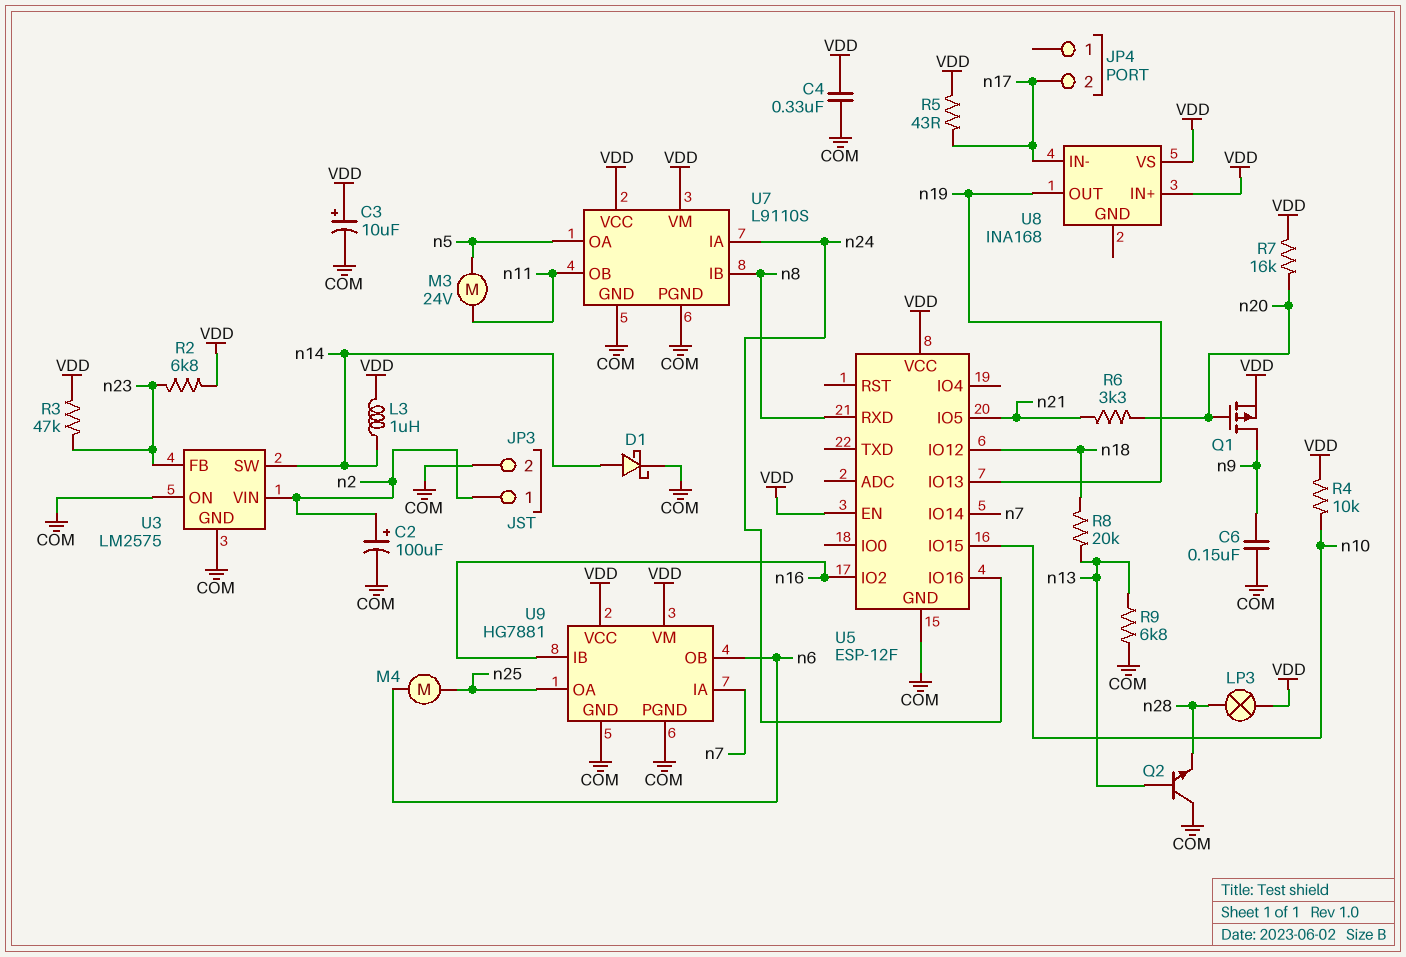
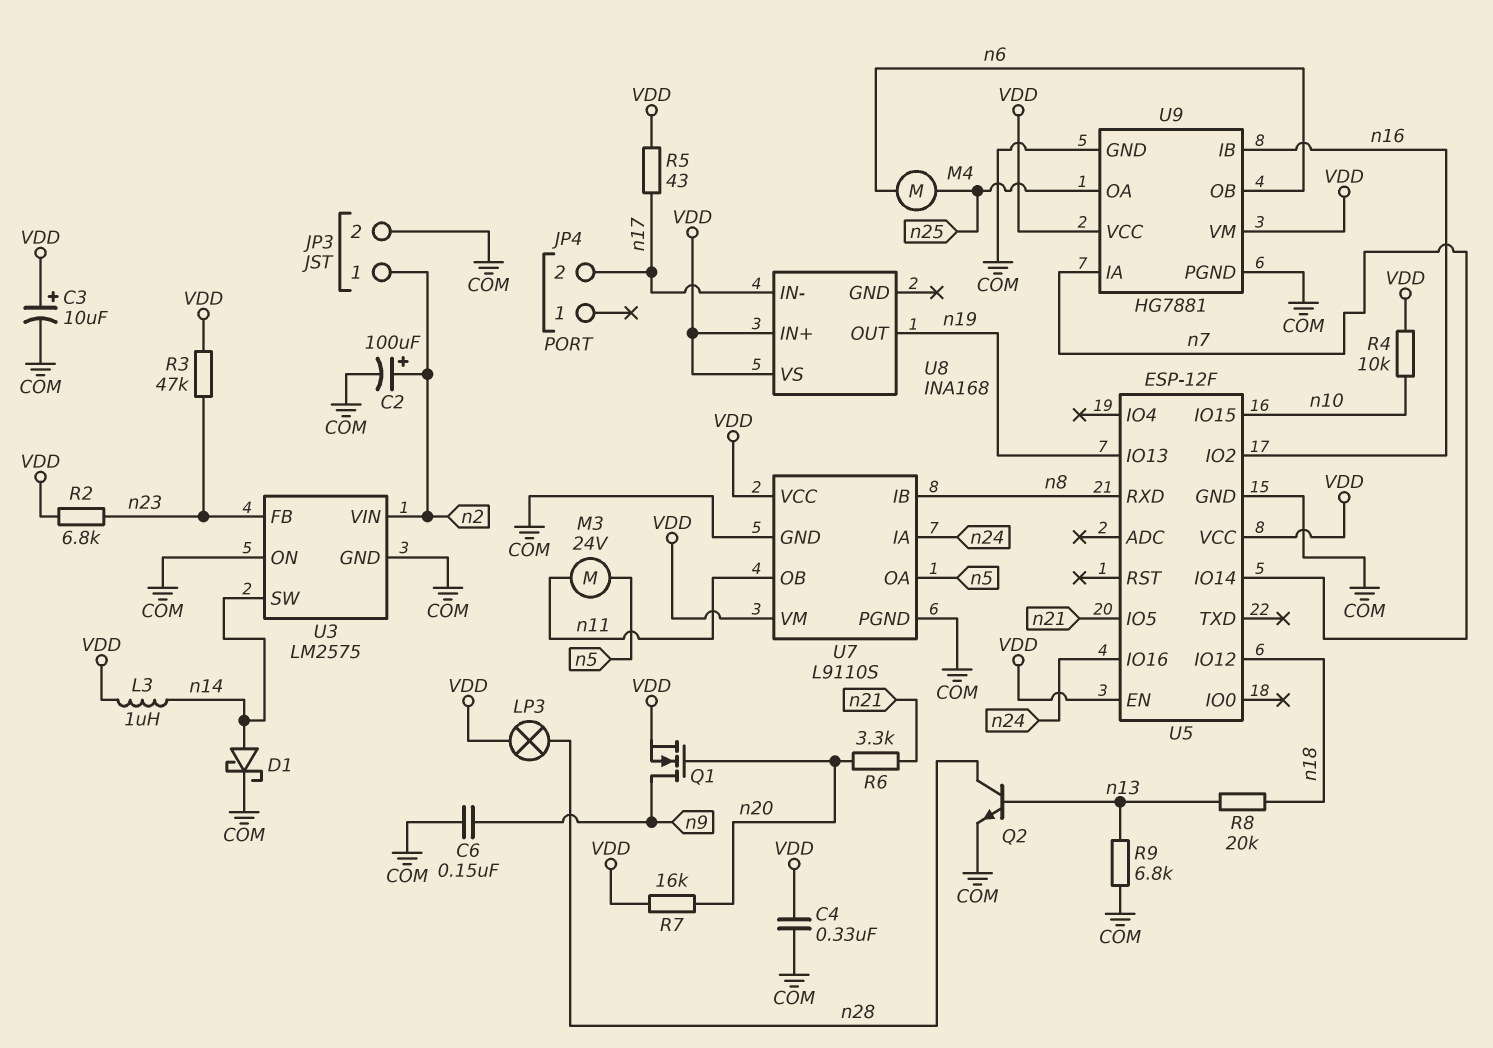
Q1: PMOS (G n20, D n9, S VDD) -> NMOS (G n20, D n9, S VDD)
Q2: NPN (B n13, C COM, E n28) -> NPN (B n13, C n28, E COM)

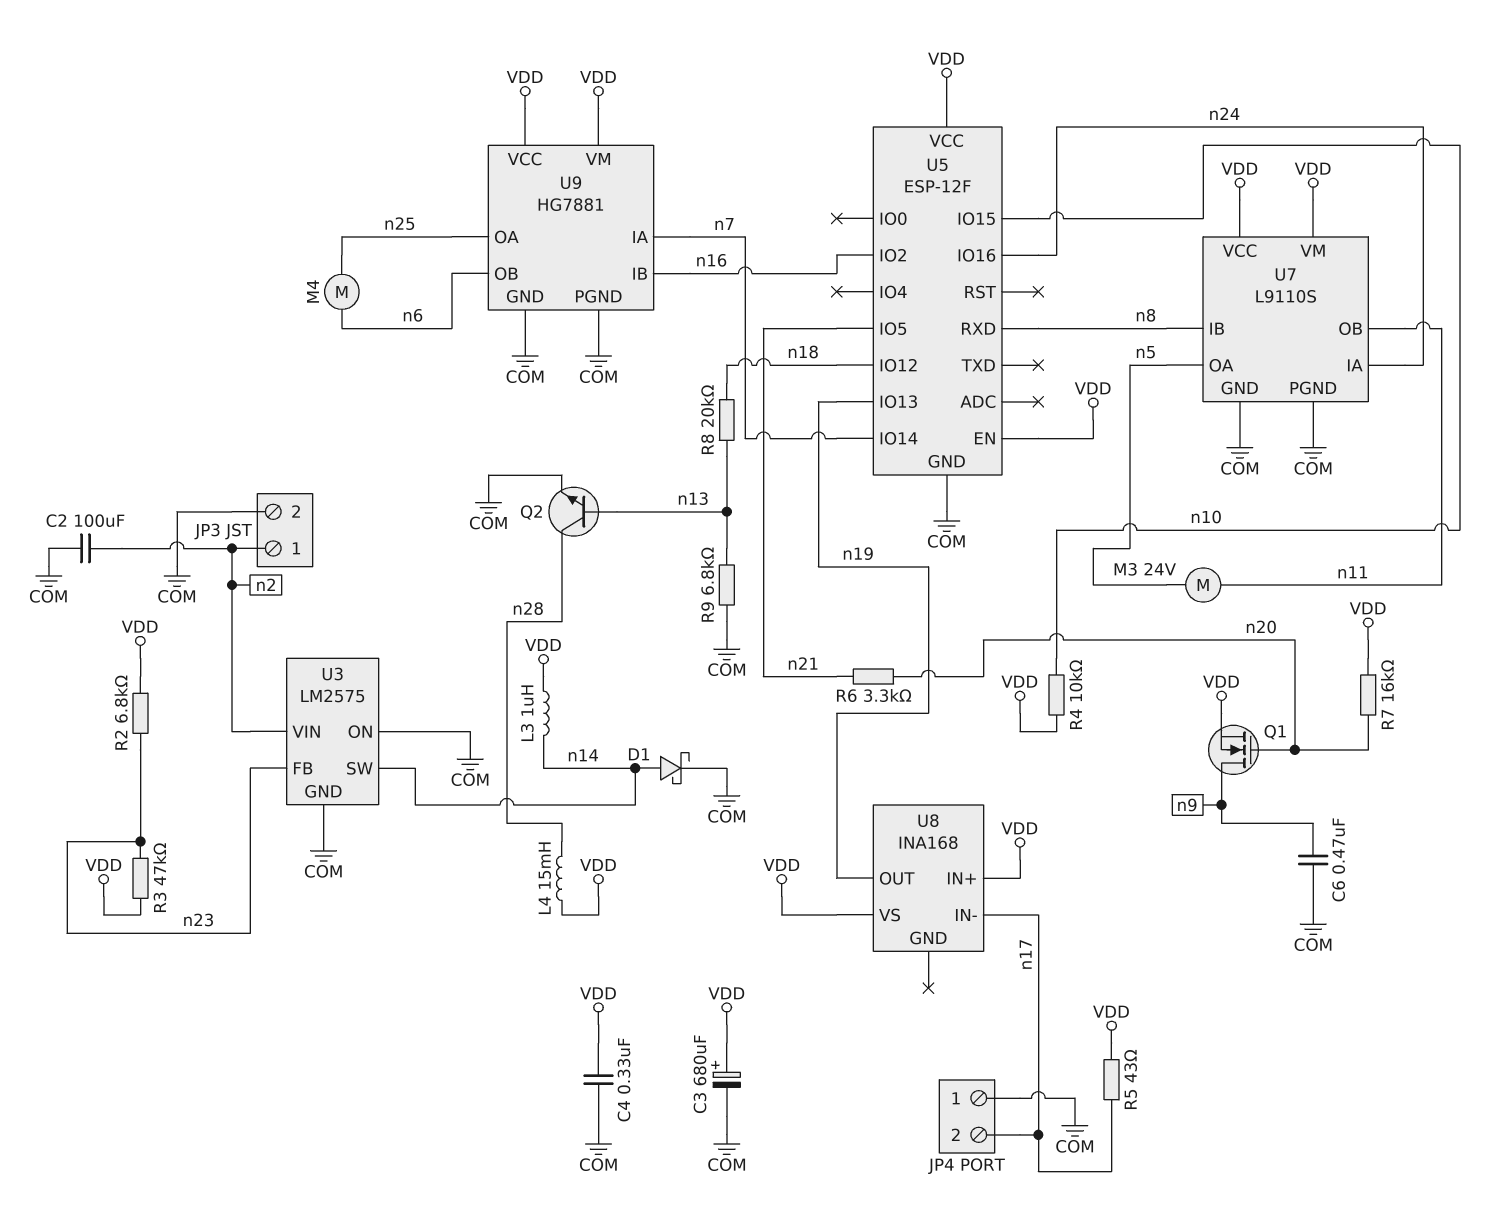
C2: 100uF (plus n2, minus COM) -> 100uF (COM, n2)
C3: 10uF (plus VDD, minus COM) -> 680uF (plus VDD, minus COM)
C6: 150nF (COM, n9) -> 470nF (COM, n9)
JP4 pin 1: none -> COM
L4: none -> 15mH (VDD, n28)
LP3: lamp (VDD, n28) -> none

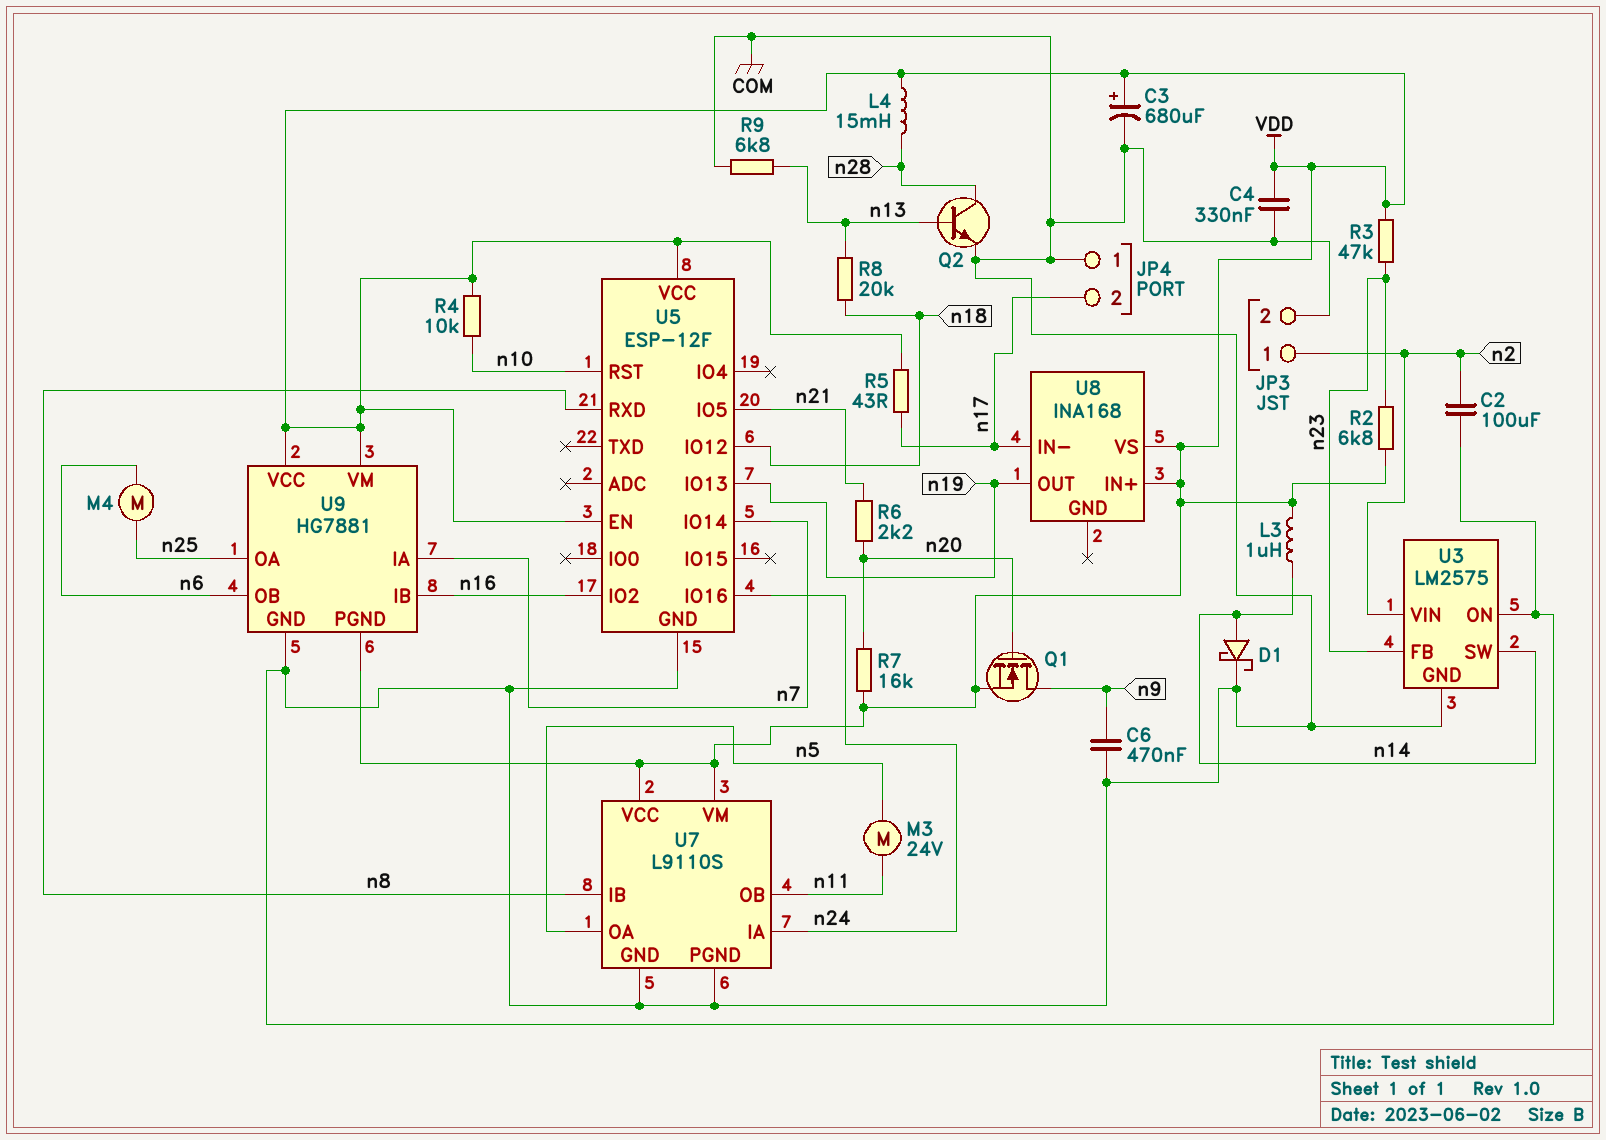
R6: 3.3k (n20, n21) -> 2.2k (n20, n21)
U5 pin IO15: n10 -> none
U5 pin RST: none -> n10
U9 pin PGND: COM -> VDD

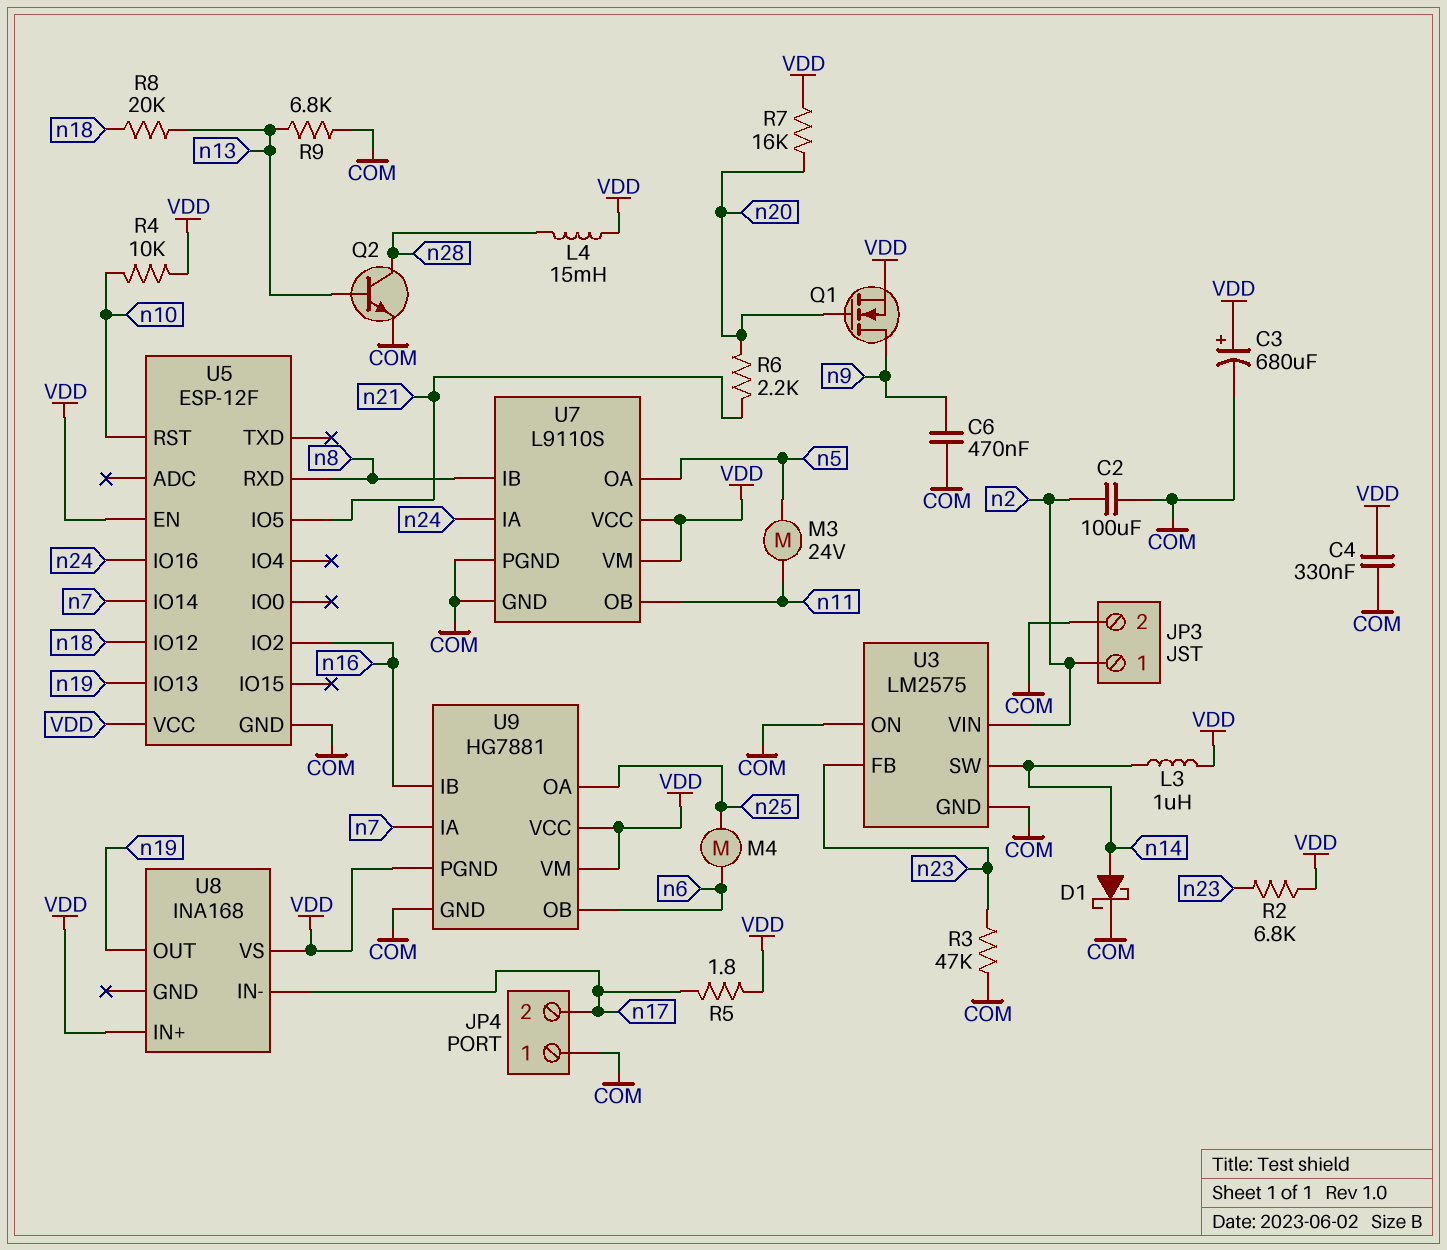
R3: 47k (VDD, n23) -> 47k (COM, n23)
R5: 43 (VDD, n17) -> 1.8 (VDD, n17)

